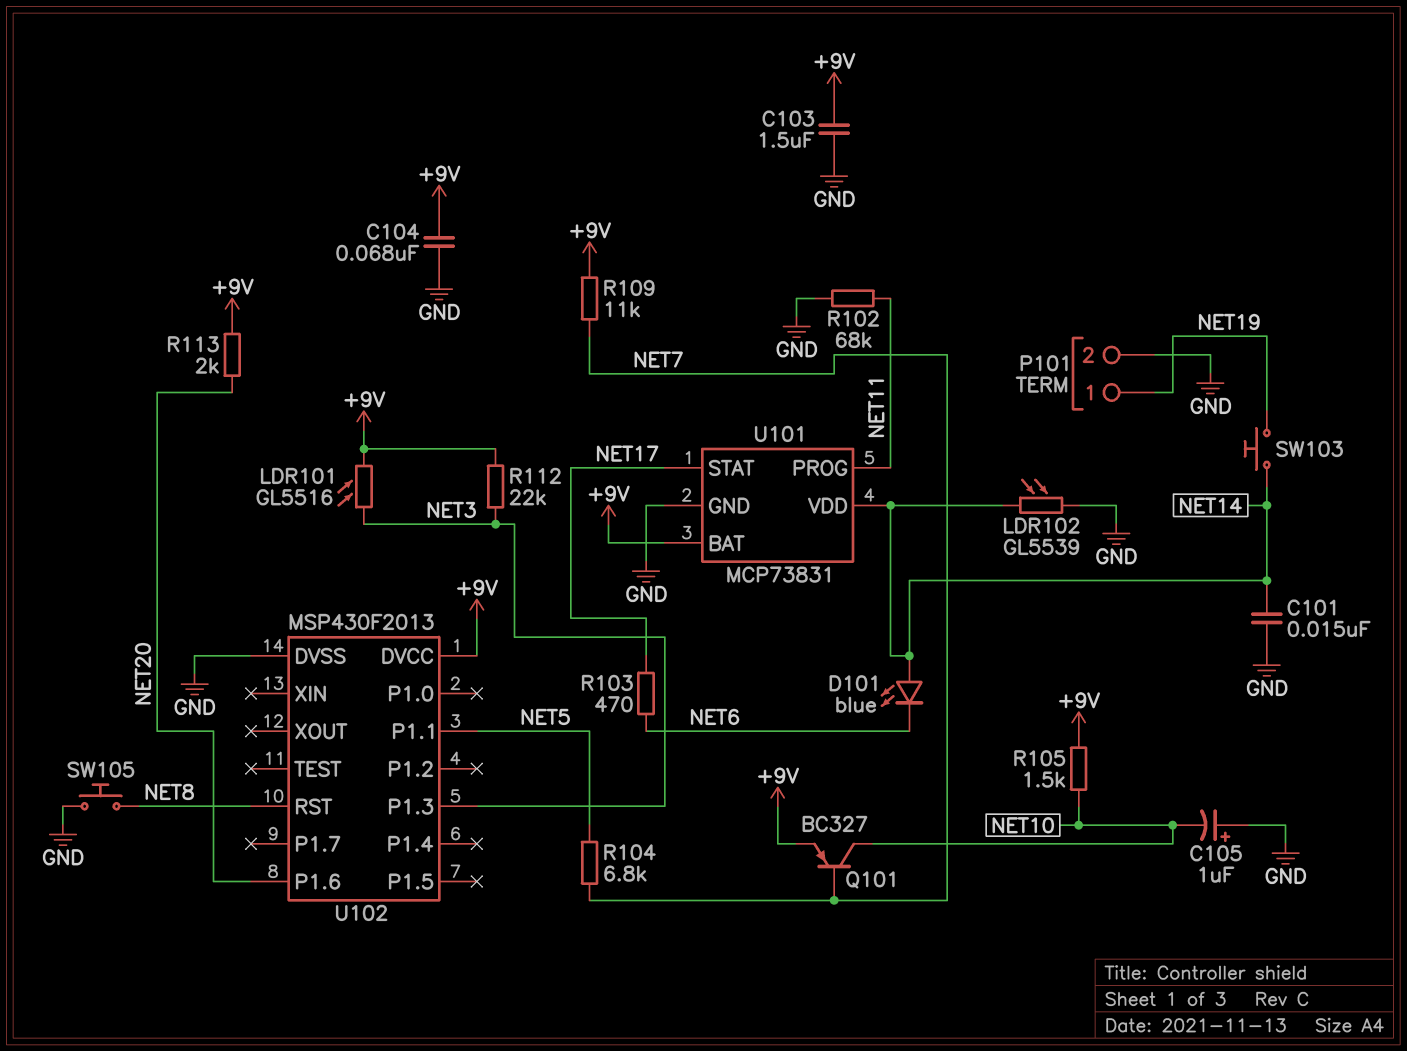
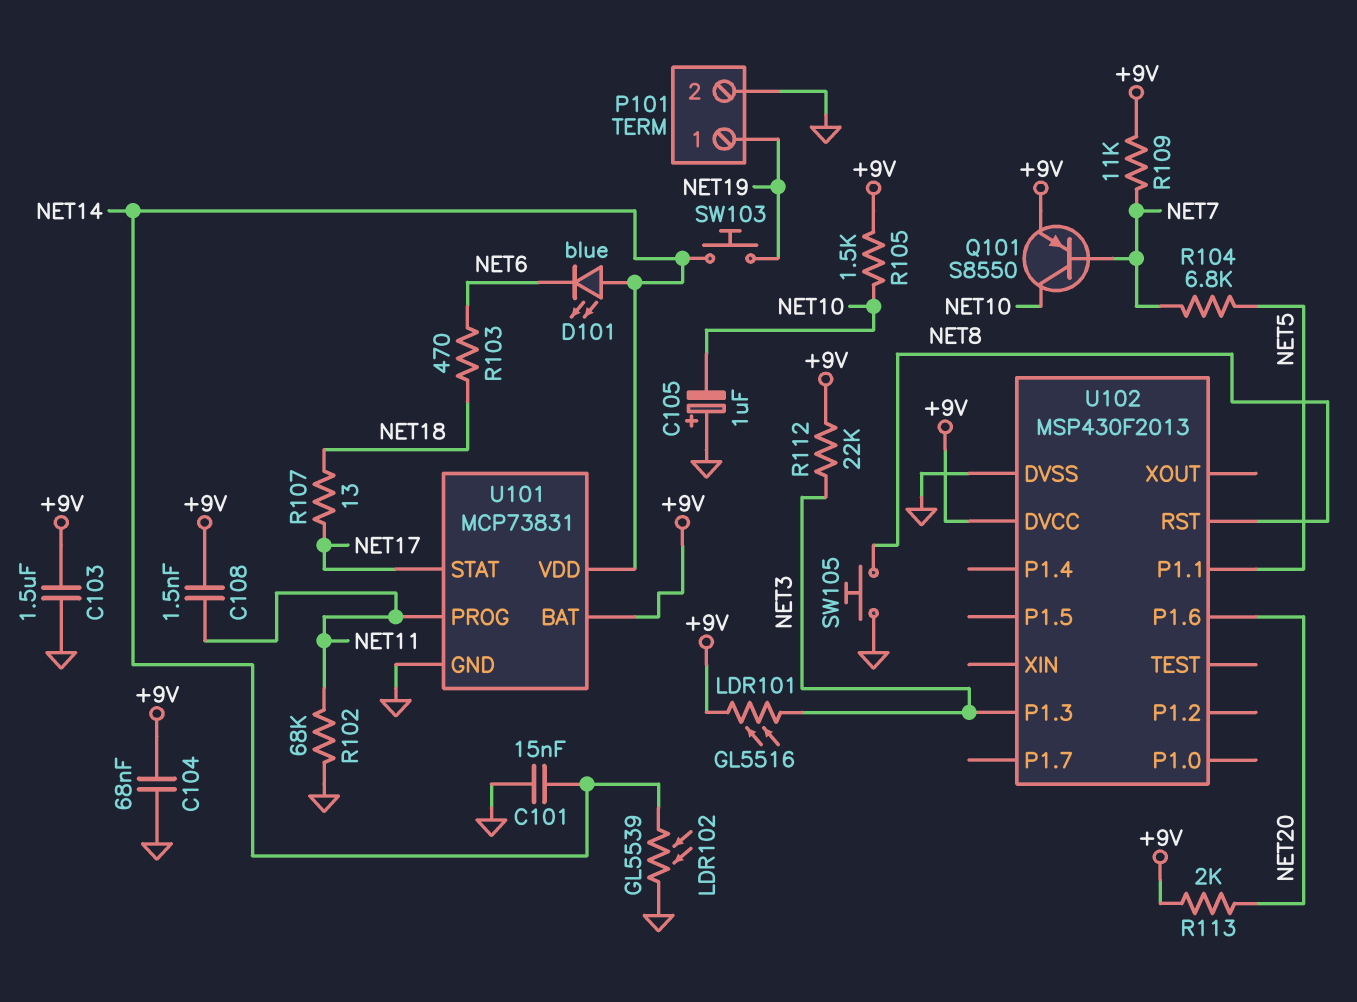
C108: none -> 1.5nF (+9V, NET11)
Q101: PNP BC327 (B NET7, C NET10, E +9V) -> PNP S8550 (B NET7, C NET10, E +9V)
R103: 470 (NET6, NET17) -> 470 (NET6, NET18)
R107: none -> 13 (NET17, NET18)

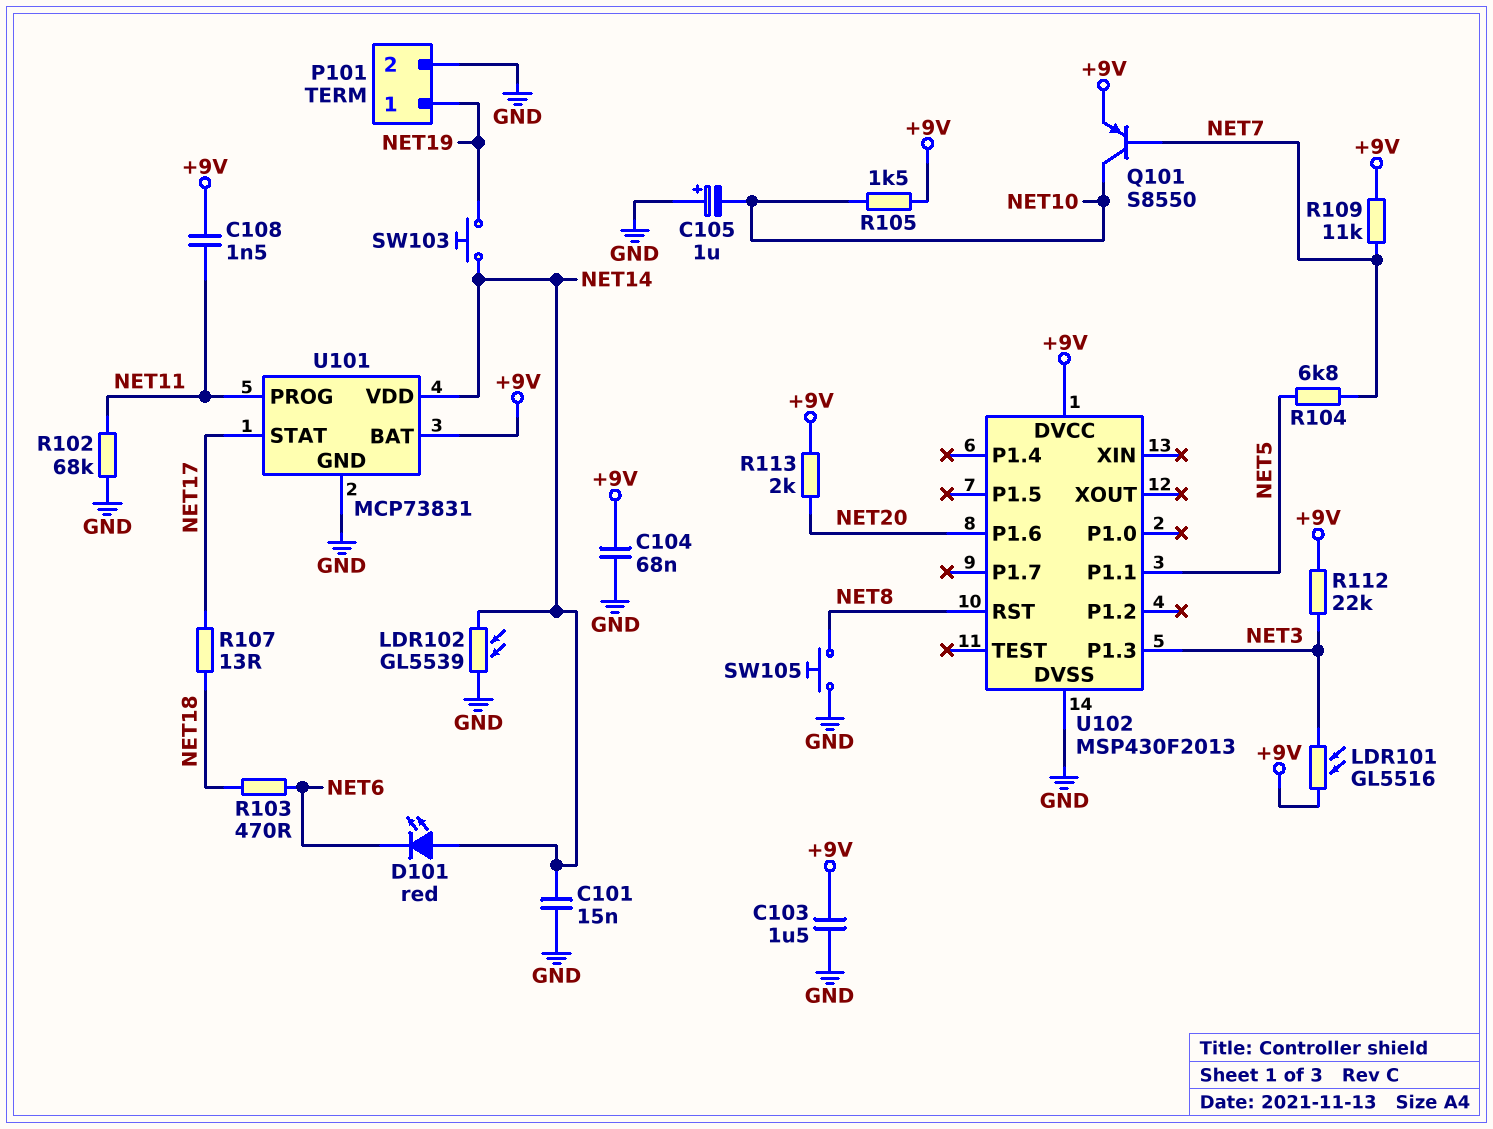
D101: LED blue (A NET14, K NET6) -> LED red (A NET14, K NET6)

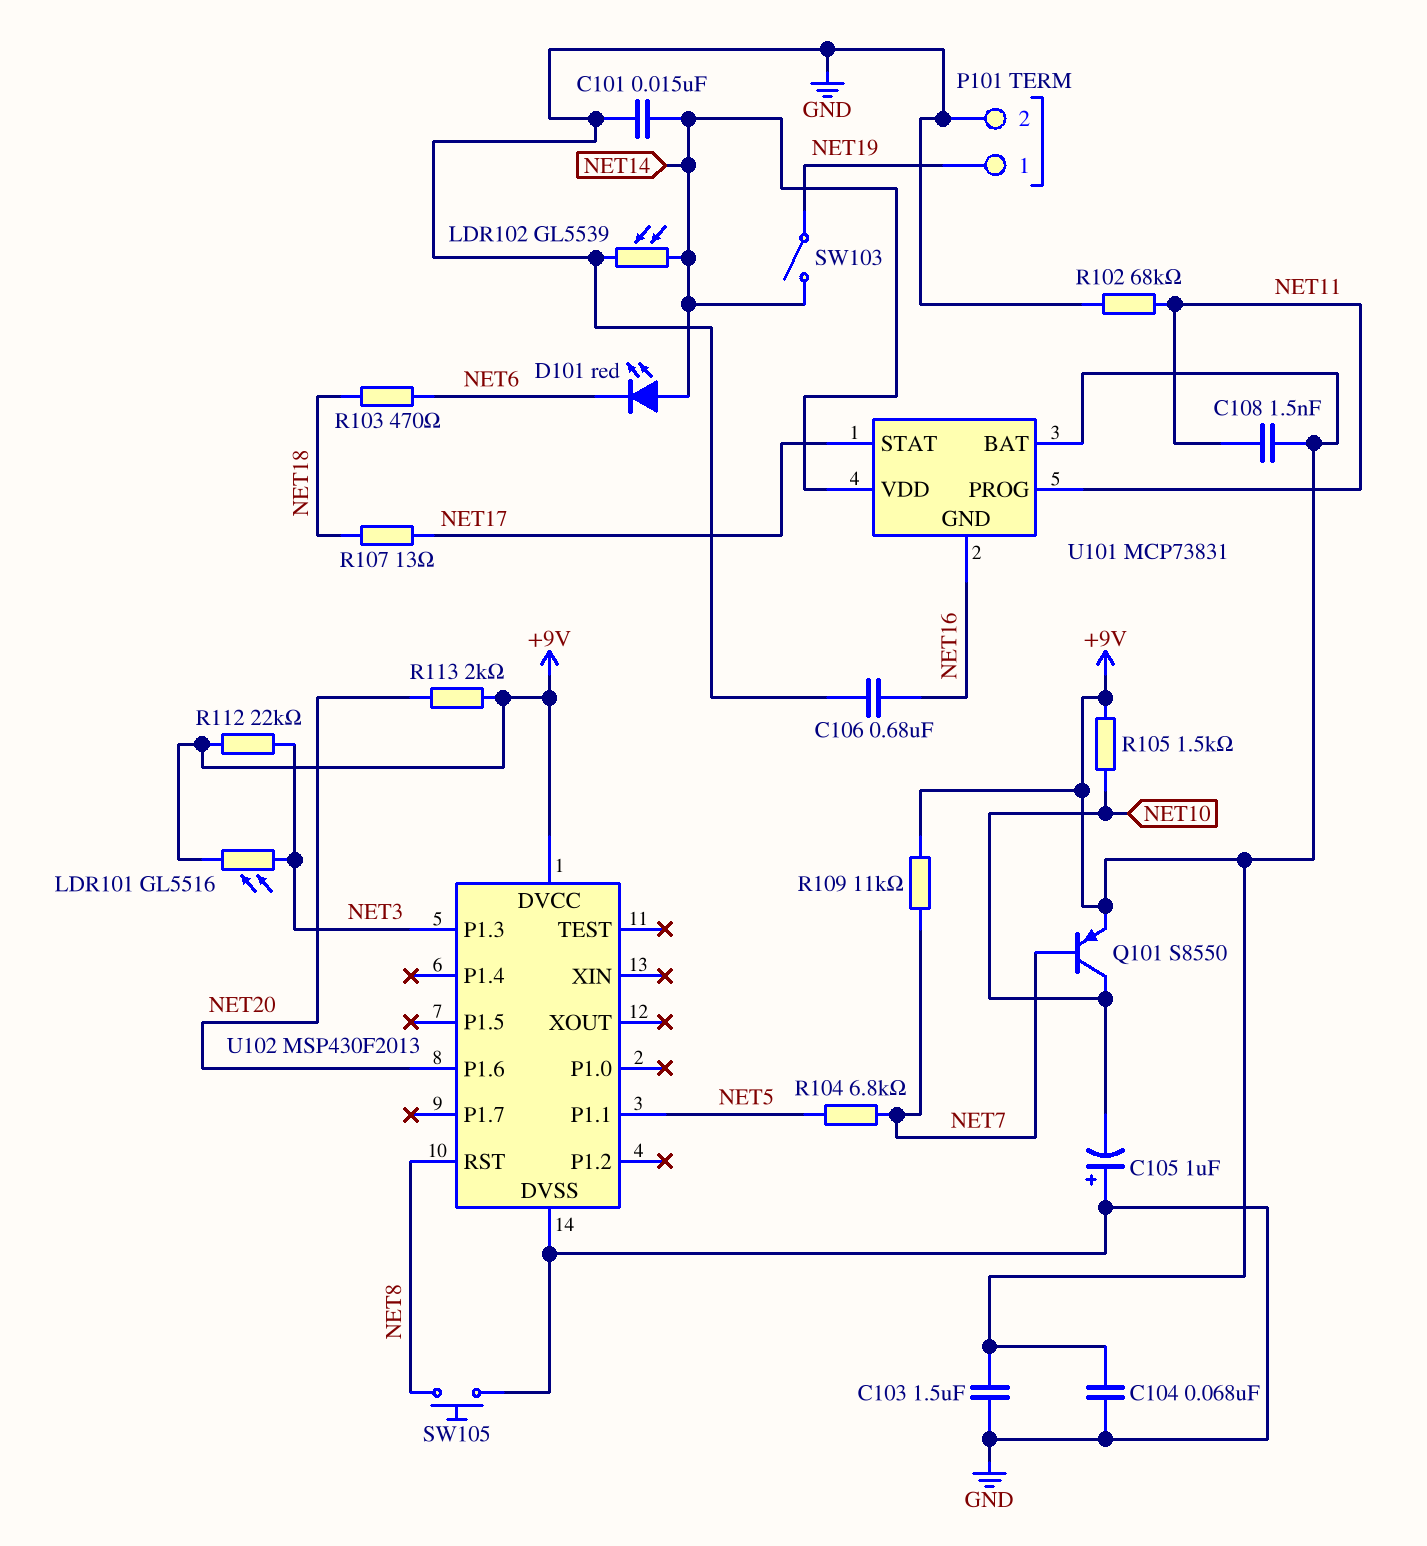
C106: none -> 680nF (GND, NET16)
SW103: button (NET14, NET19) -> switch (NET14, NET19)
U101 pin GND: GND -> NET16

